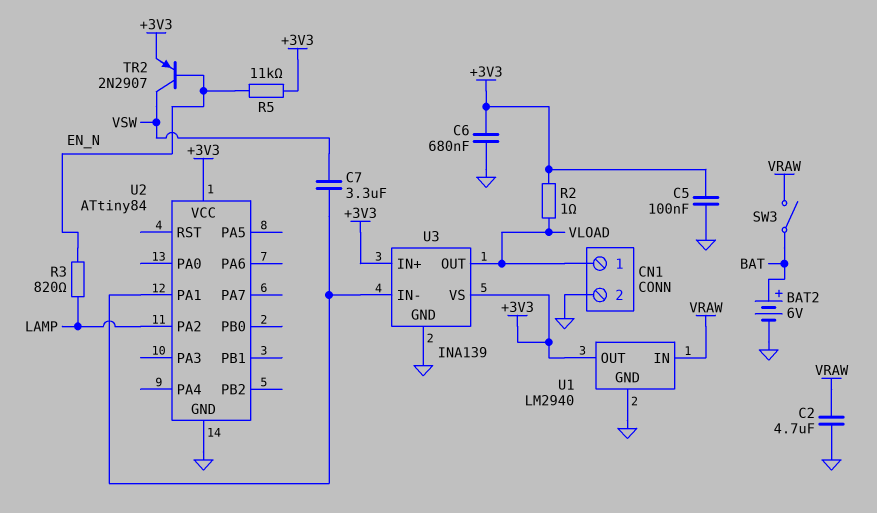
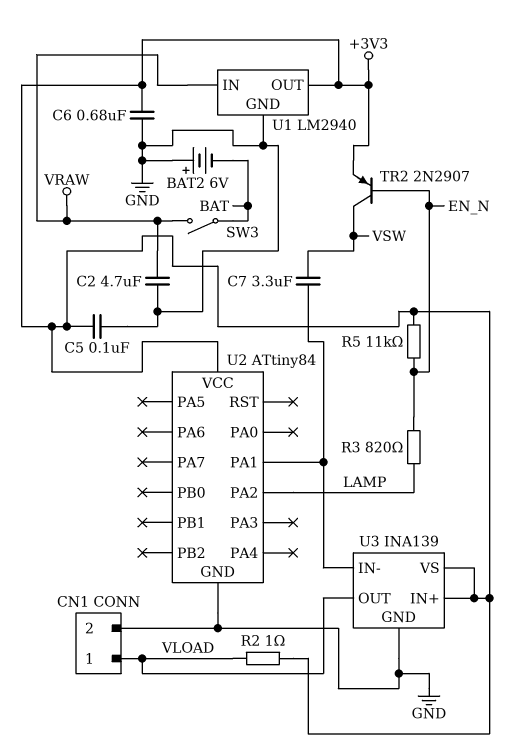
BAT2: 6V (plus BAT, minus GND) -> 6V (plus GND, minus BAT)

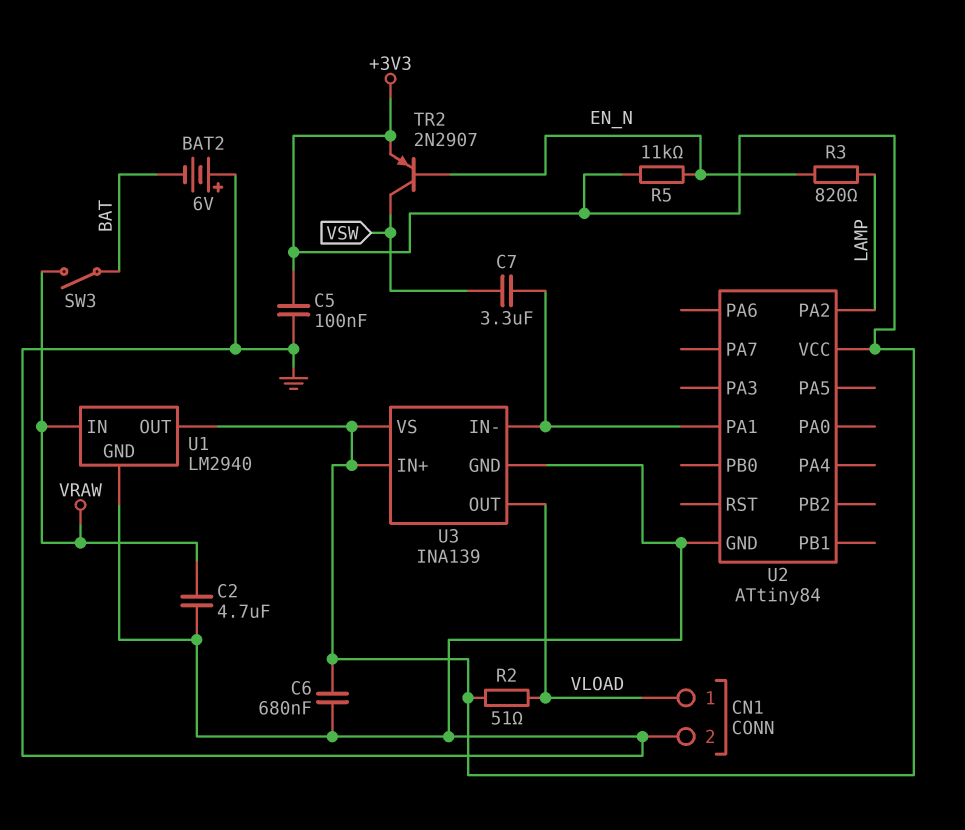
R2: 1 (+3V3, VLOAD) -> 51 (+3V3, VLOAD)

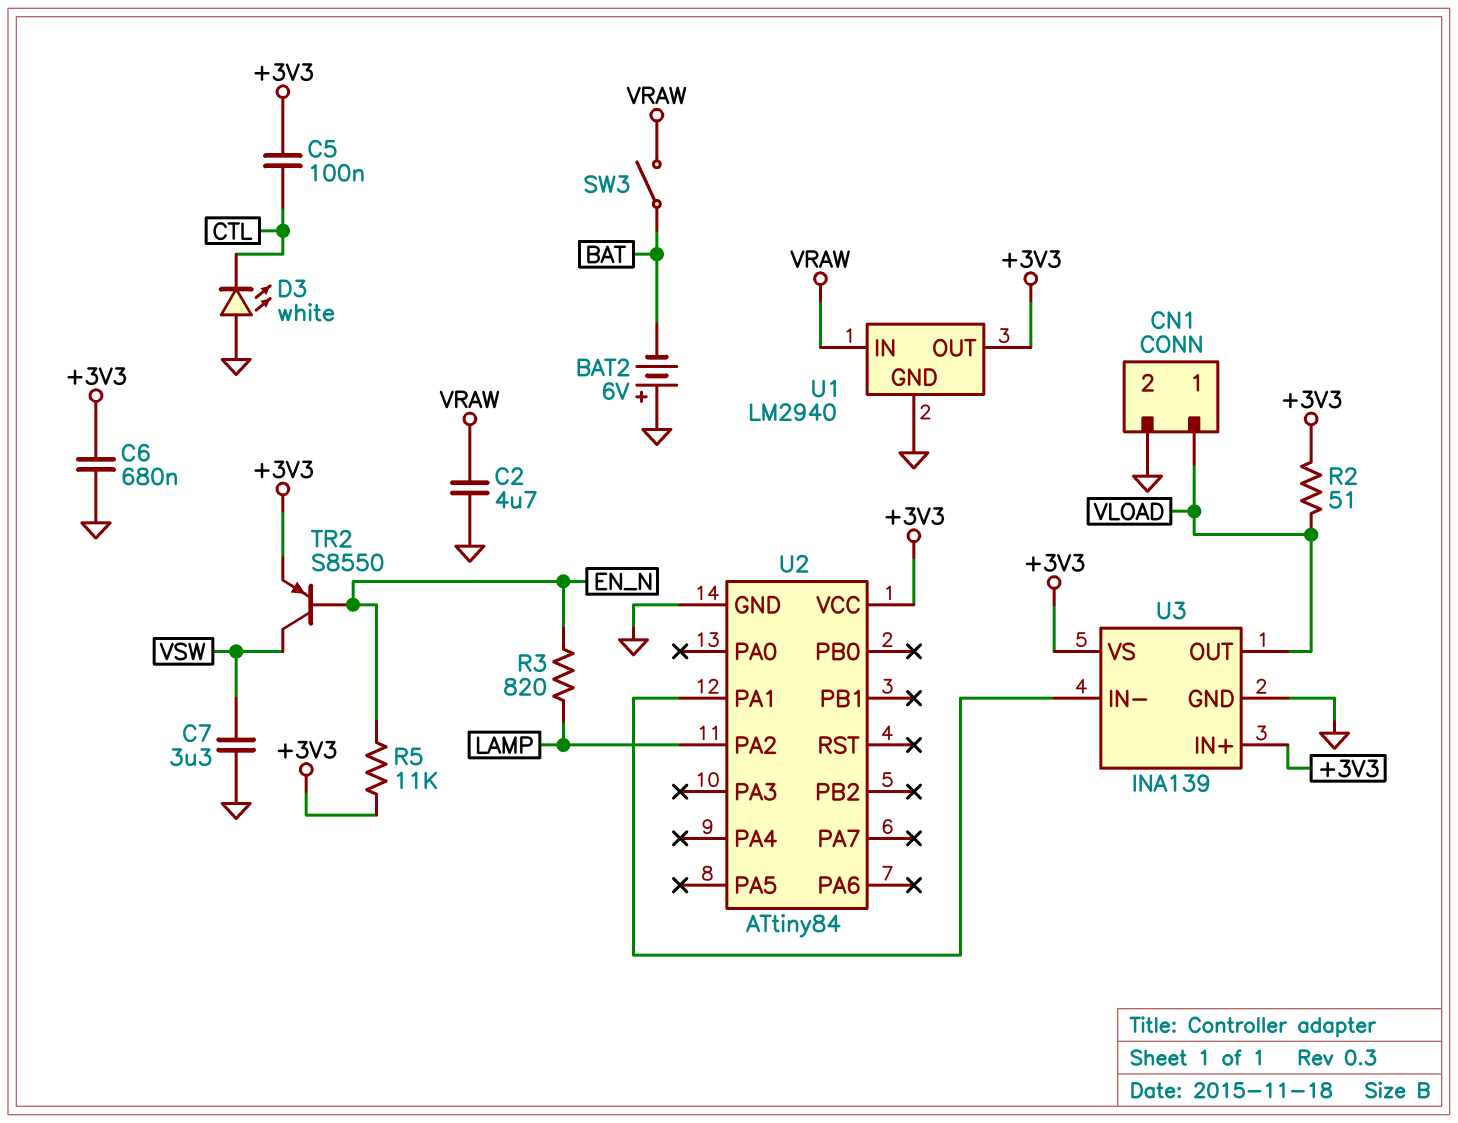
C5: 100nF (+3V3, GND) -> 100nF (+3V3, CTL)
C7: 3.3uF (U2/PA1, VSW) -> 3.3uF (GND, VSW)
D3: none -> LED white (A GND, K CTL)
TR2: PNP 2N2907 (B EN_N, C VSW, E +3V3) -> PNP S8550 (B EN_N, C VSW, E +3V3)

